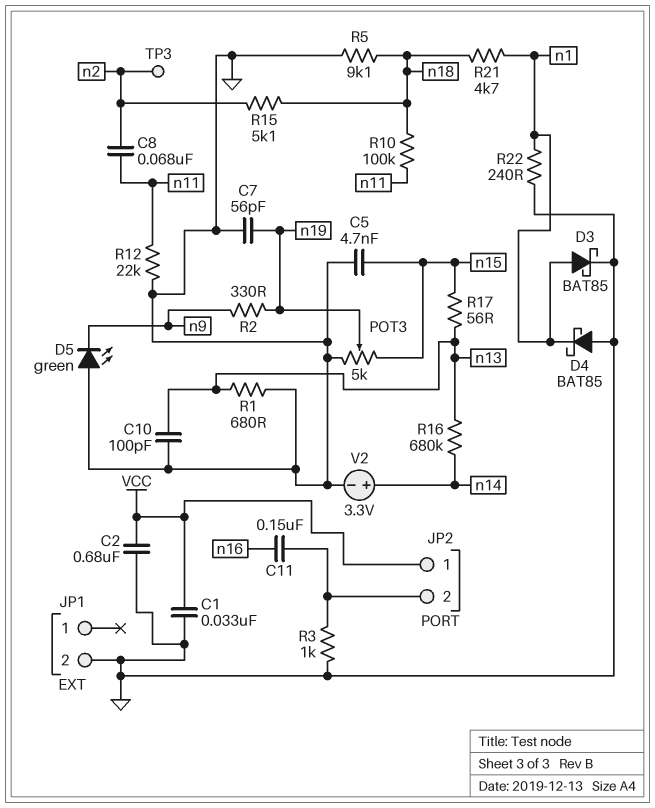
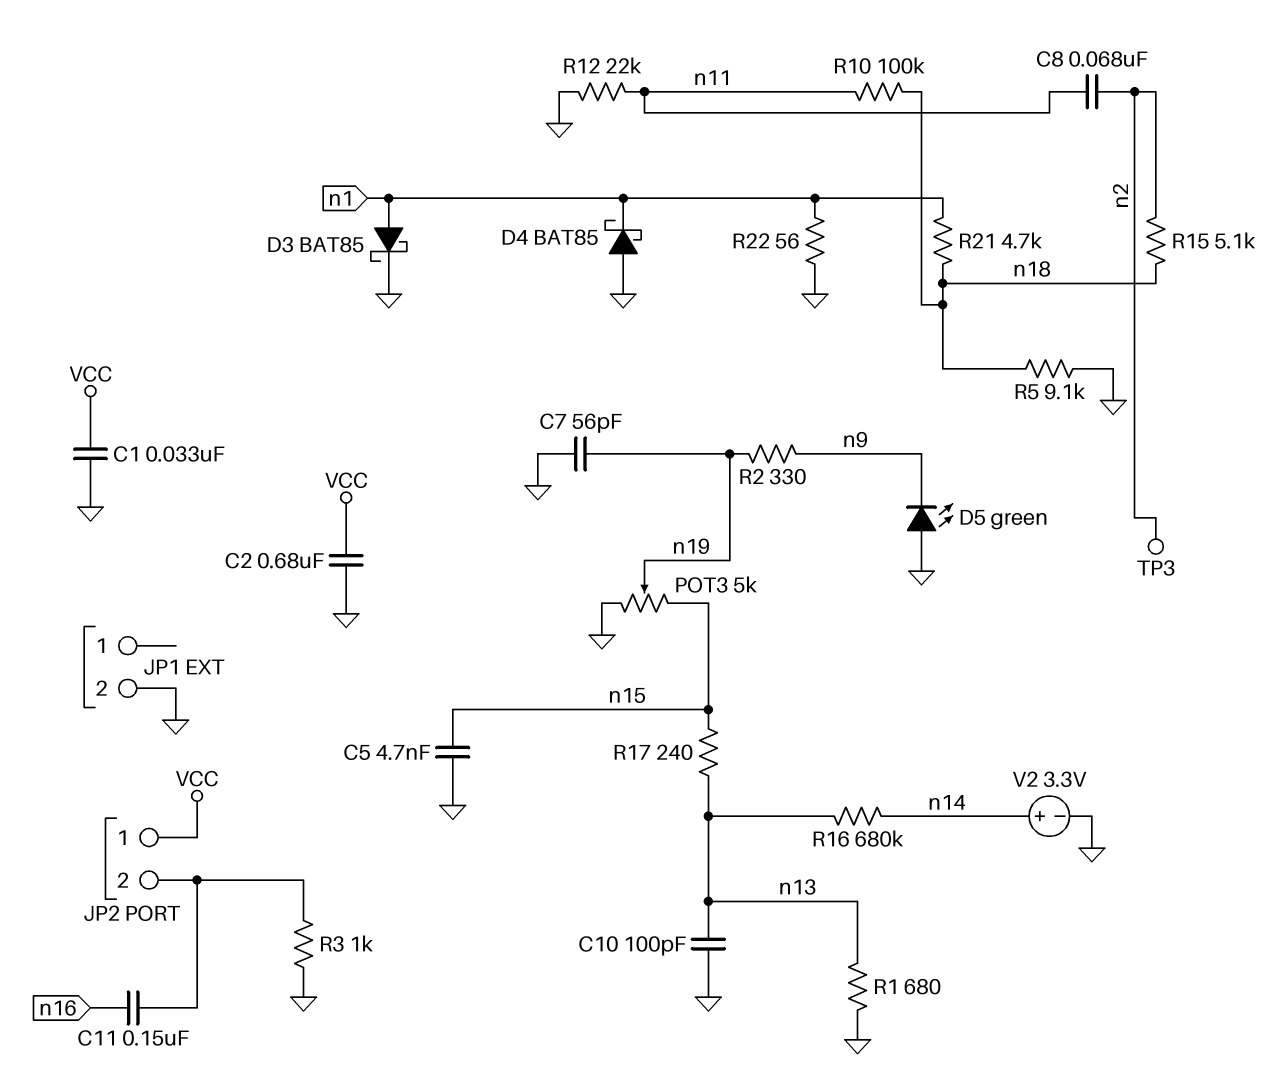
R17: 56 (n13, n15) -> 240 (n13, n15)
R22: 240 (GND, n1) -> 56 (GND, n1)

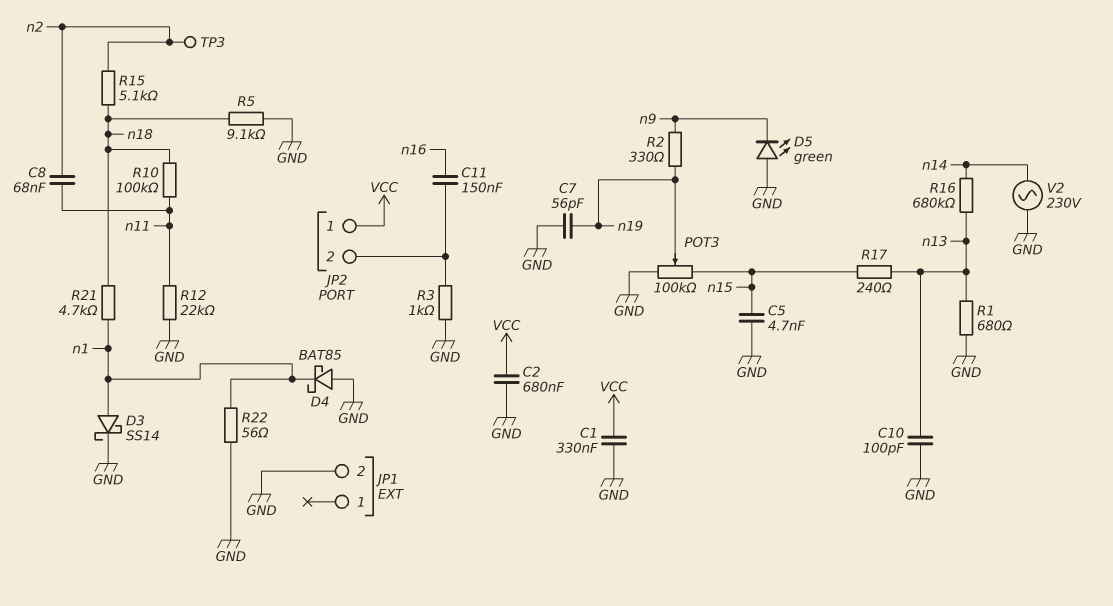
C1: 33nF (GND, VCC) -> 330nF (GND, VCC)
D3: schottky BAT85 (A n1, K GND) -> schottky SS14 (A n1, K GND)
POT3: 5k (GND, n15, wiper n19) -> 100k (GND, n15, wiper n19)
V2: 3.3V (plus n14, minus GND) -> AC 230V (GND, n14)

